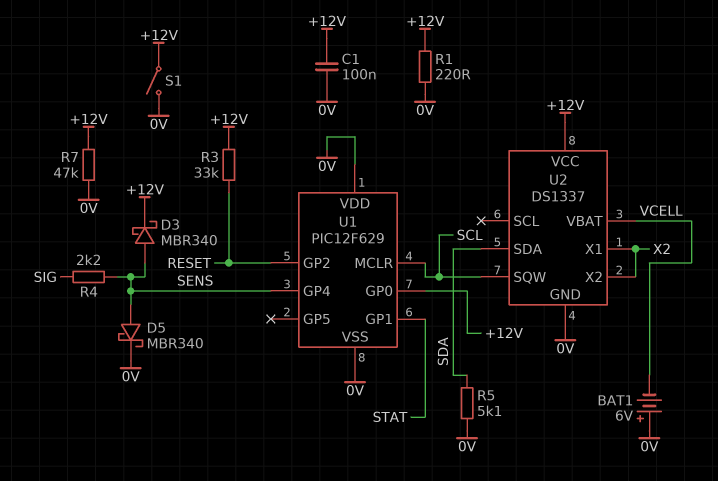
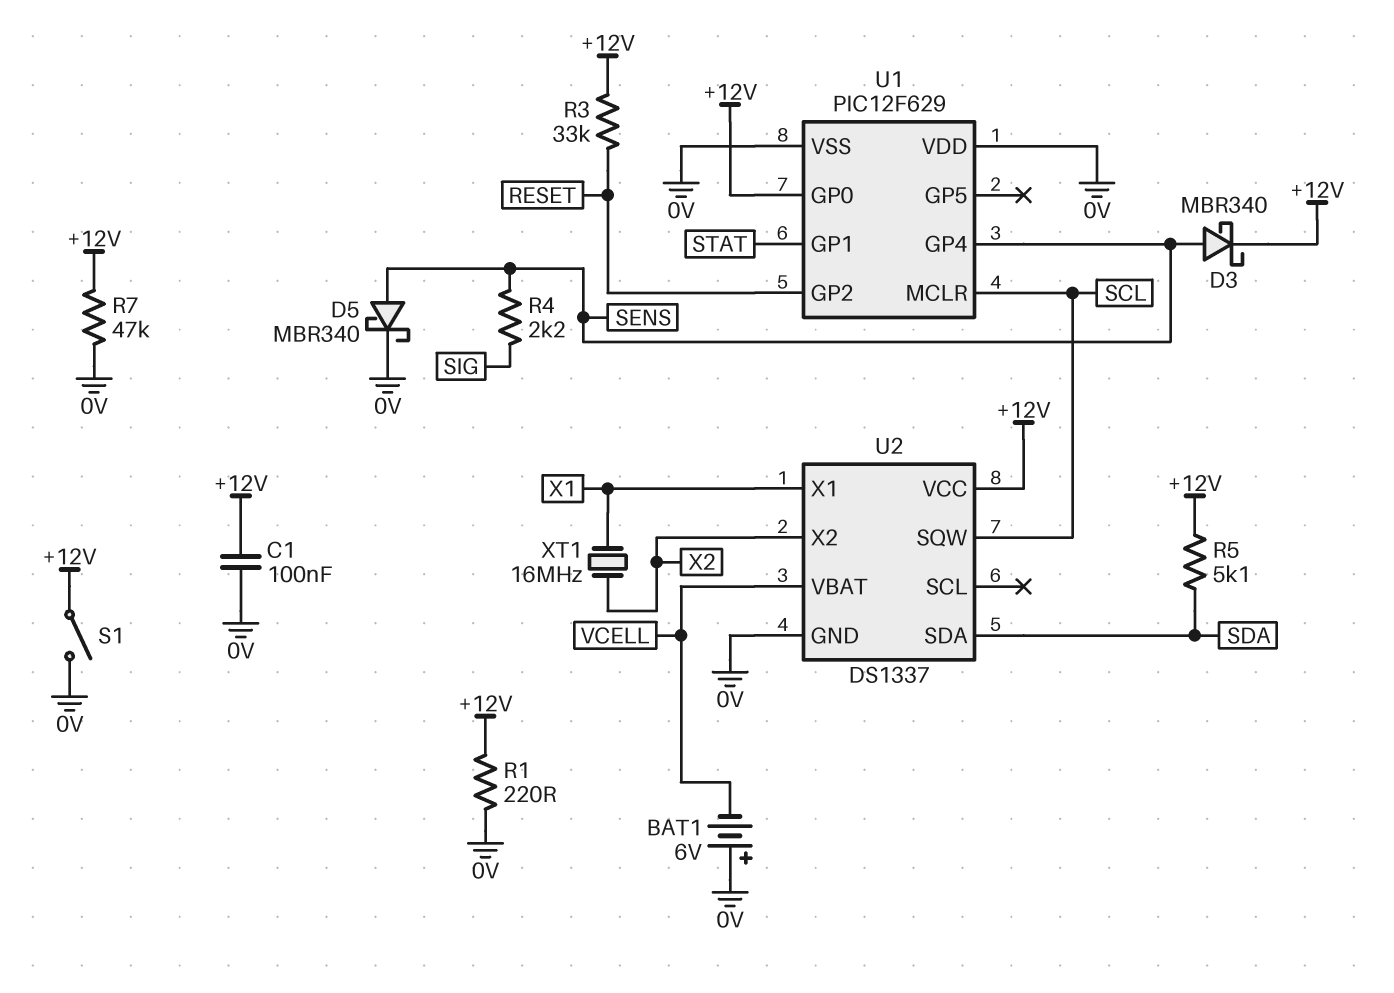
R5: 5.1k (0V, SDA) -> 5.1k (+12V, SDA)
U2 pin X1: X2 -> X1
XT1: none -> 16MHz (X1, X2)

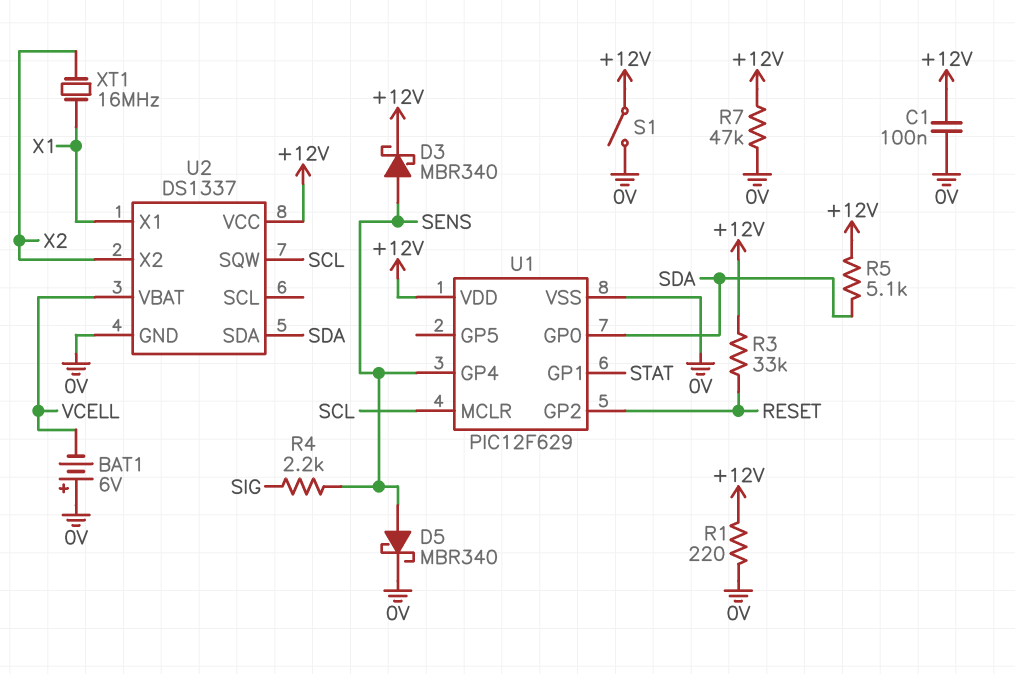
U1 pin GP0: +12V -> SDA
U1 pin VDD: 0V -> +12V

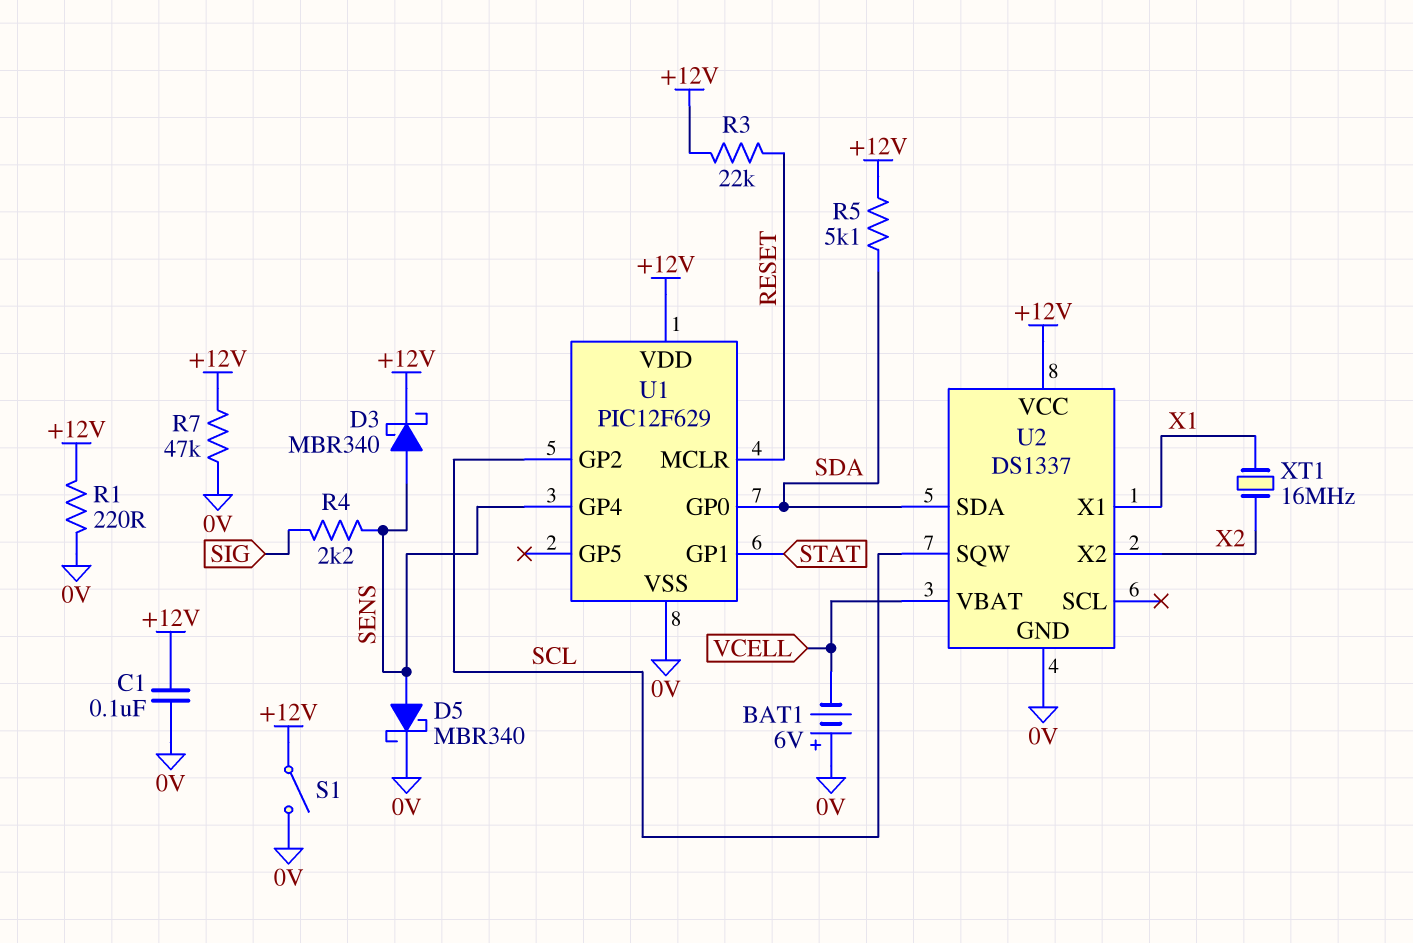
R3: 33k (+12V, RESET) -> 22k (+12V, RESET)
U1 pin GP2: RESET -> SCL
U1 pin MCLR: SCL -> RESET

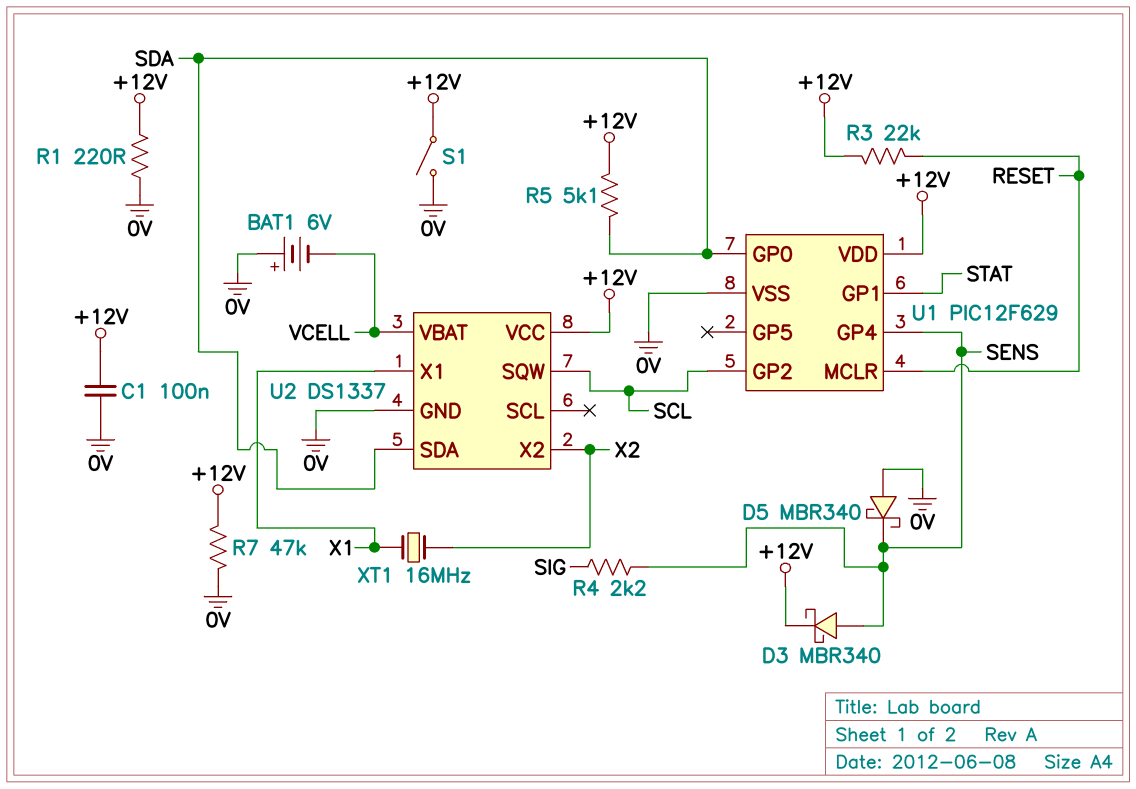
D5: schottky MBR340 (A SENS, K 0V) -> schottky MBR340 (A 0V, K SENS)

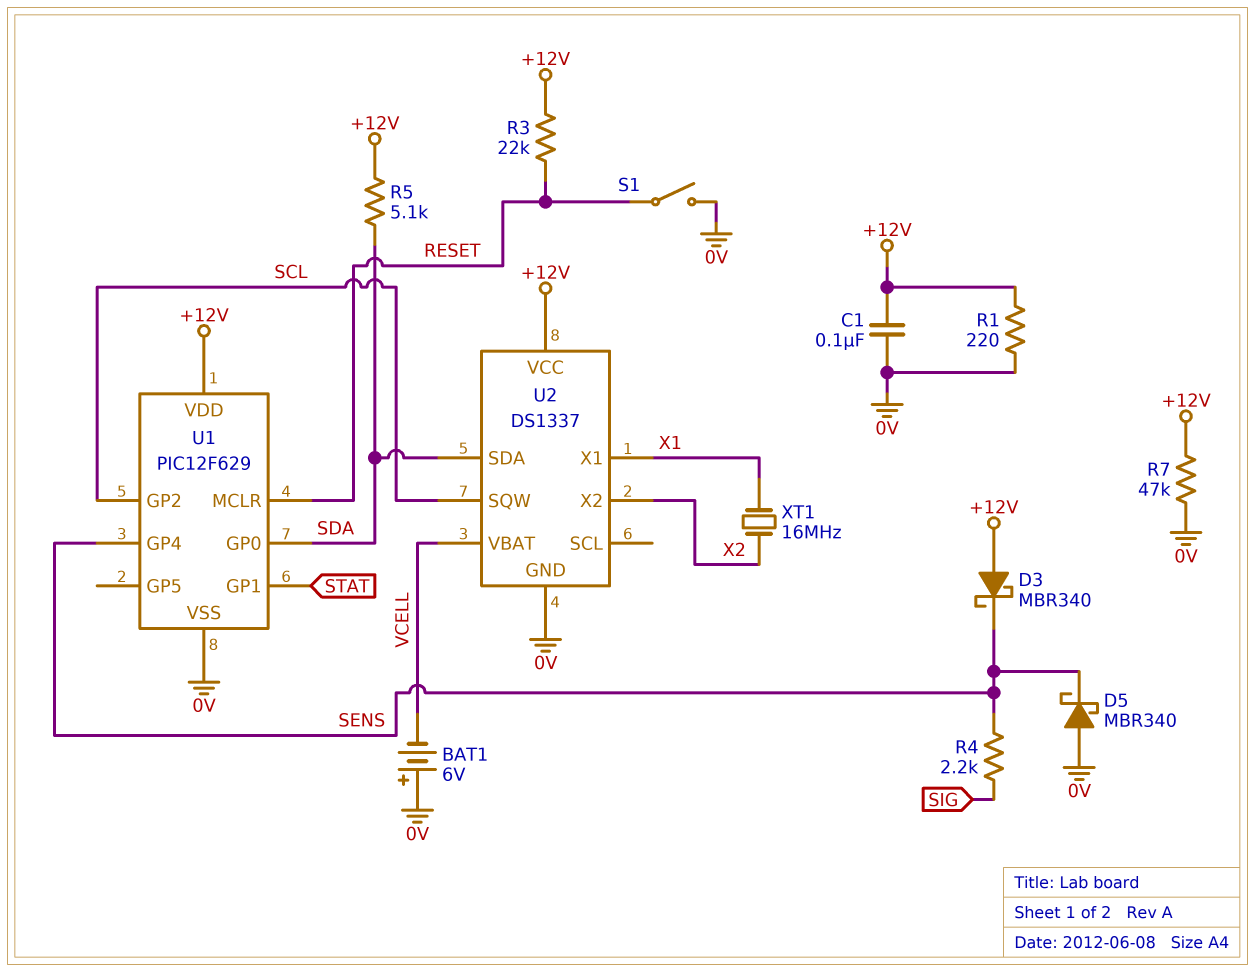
D3: schottky MBR340 (A SENS, K +12V) -> schottky MBR340 (A +12V, K SENS)
S1: switch (+12V, 0V) -> switch (0V, RESET)

